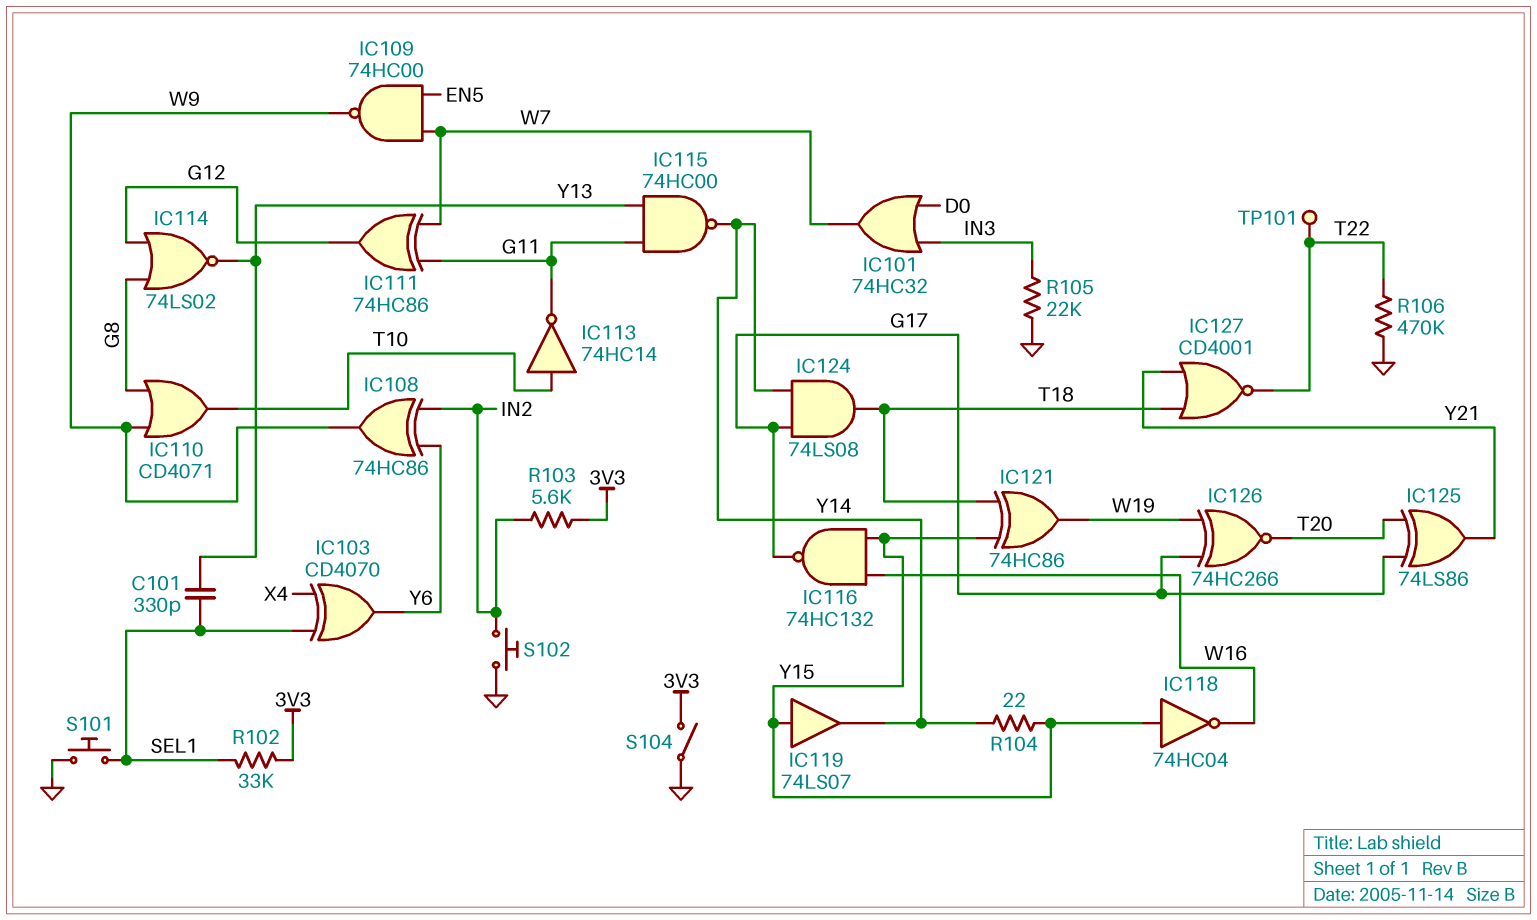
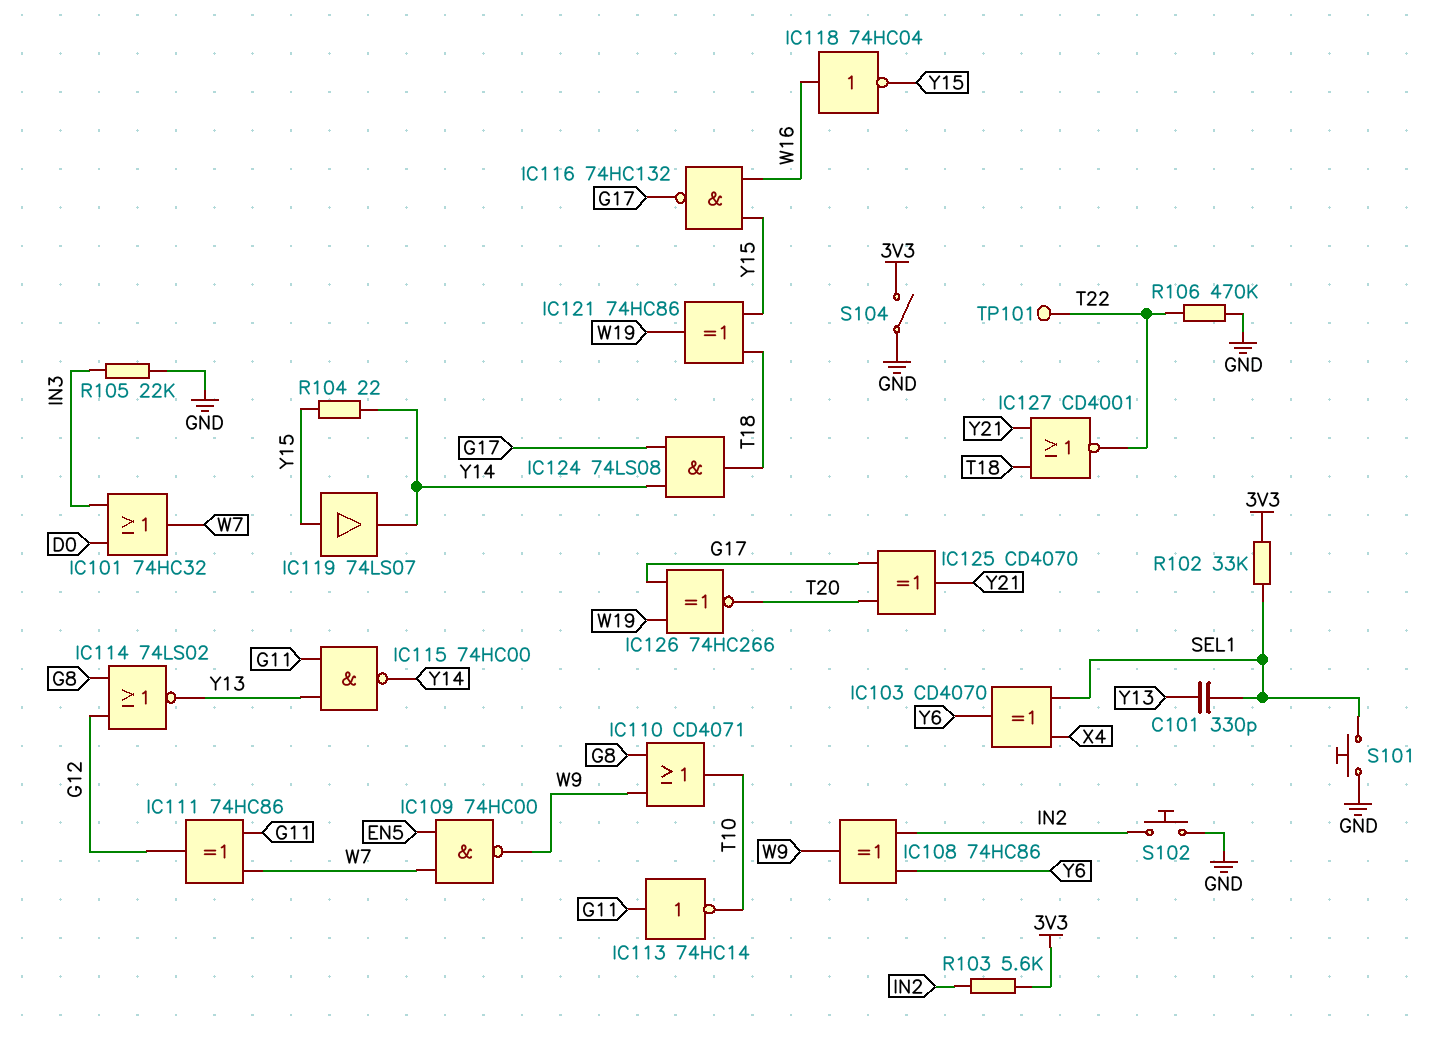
IC113: NOT 74HC14 (in T10, out G11) -> NOT 74HC14 (in G11, out T10)
IC118: NOT 74HC04 (in Y15, out W16) -> NOT 74HC04 (in W16, out Y15)
IC125: XOR 74LS86 (in G17, in T20, out Y21) -> XOR CD4070 (in G17, in T20, out Y21)

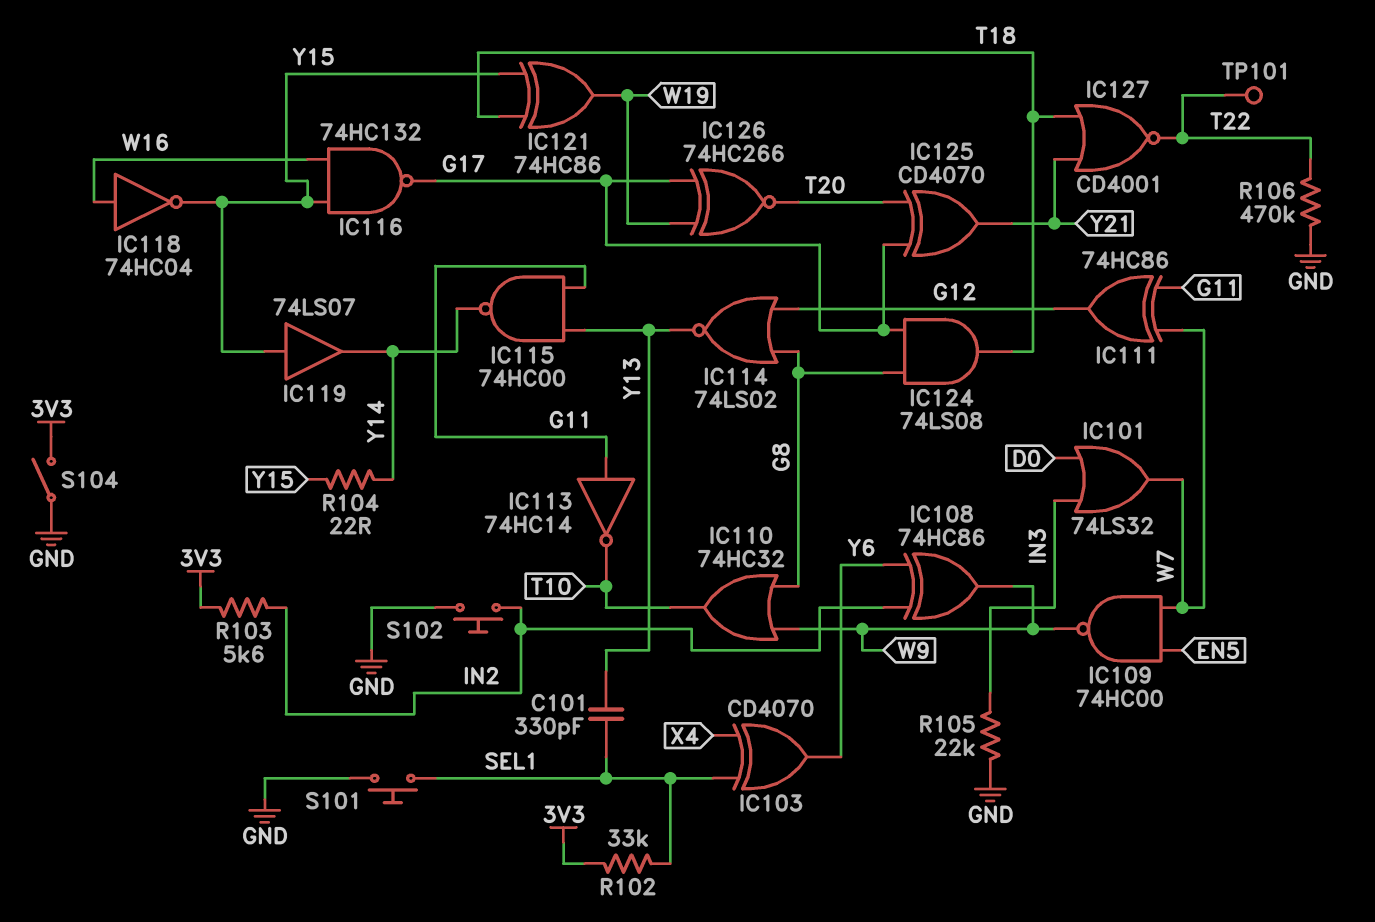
IC101: OR 74HC32 (in D0, in IN3, out W7) -> OR 74LS32 (in D0, in IN3, out W7)
IC110: OR CD4071 (in G8, in W9, out T10) -> OR 74HC32 (in G8, in W9, out T10)
IC124: AND 74LS08 (in G17, in Y14, out T18) -> AND 74LS08 (in G8, in G17, out T18)

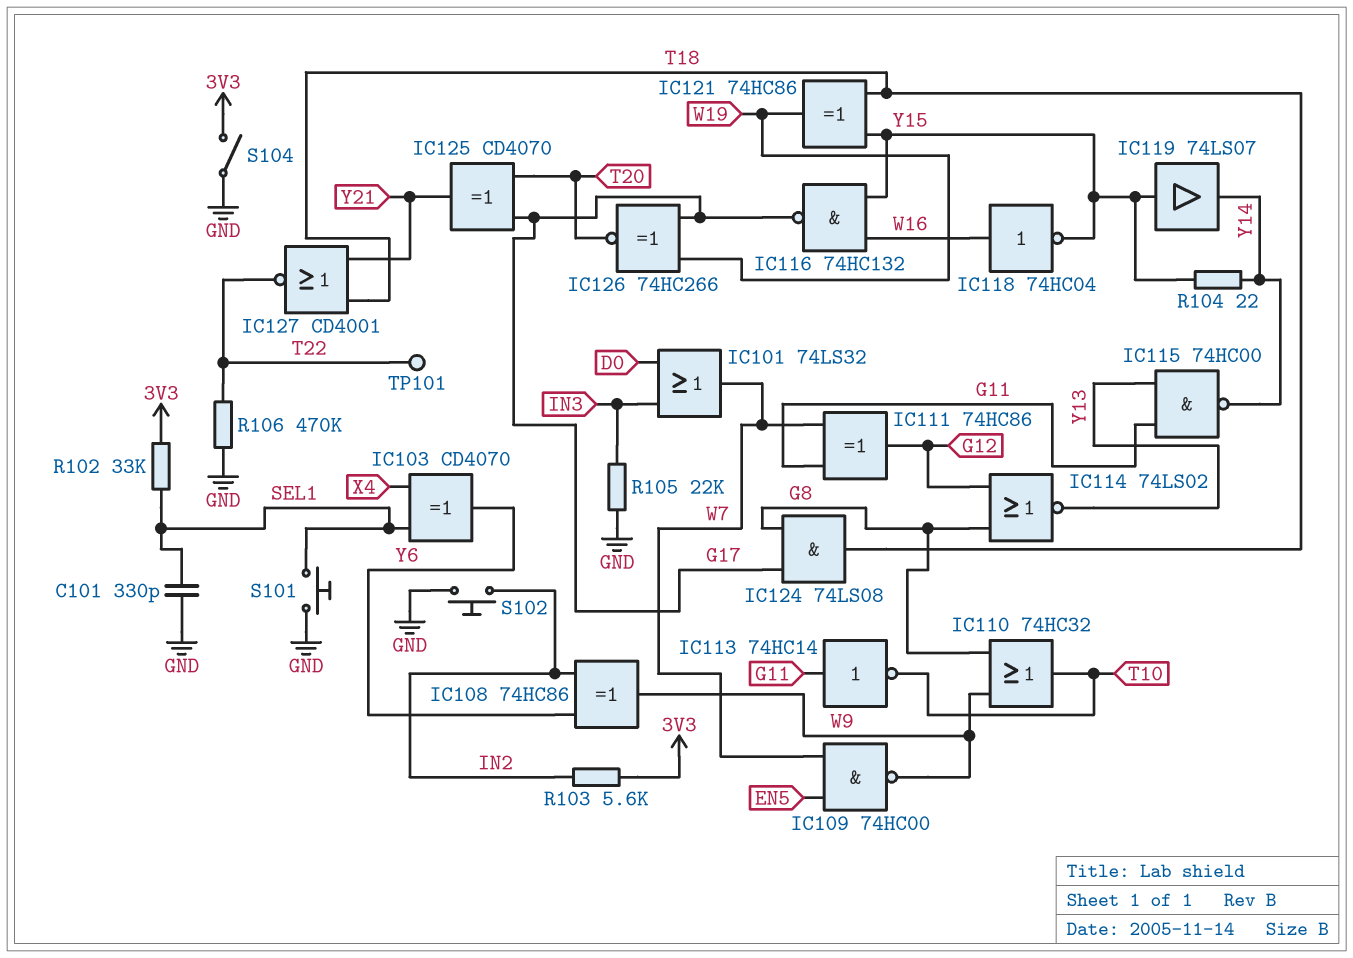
C101: 330pF (SEL1, Y13) -> 330pF (GND, SEL1)

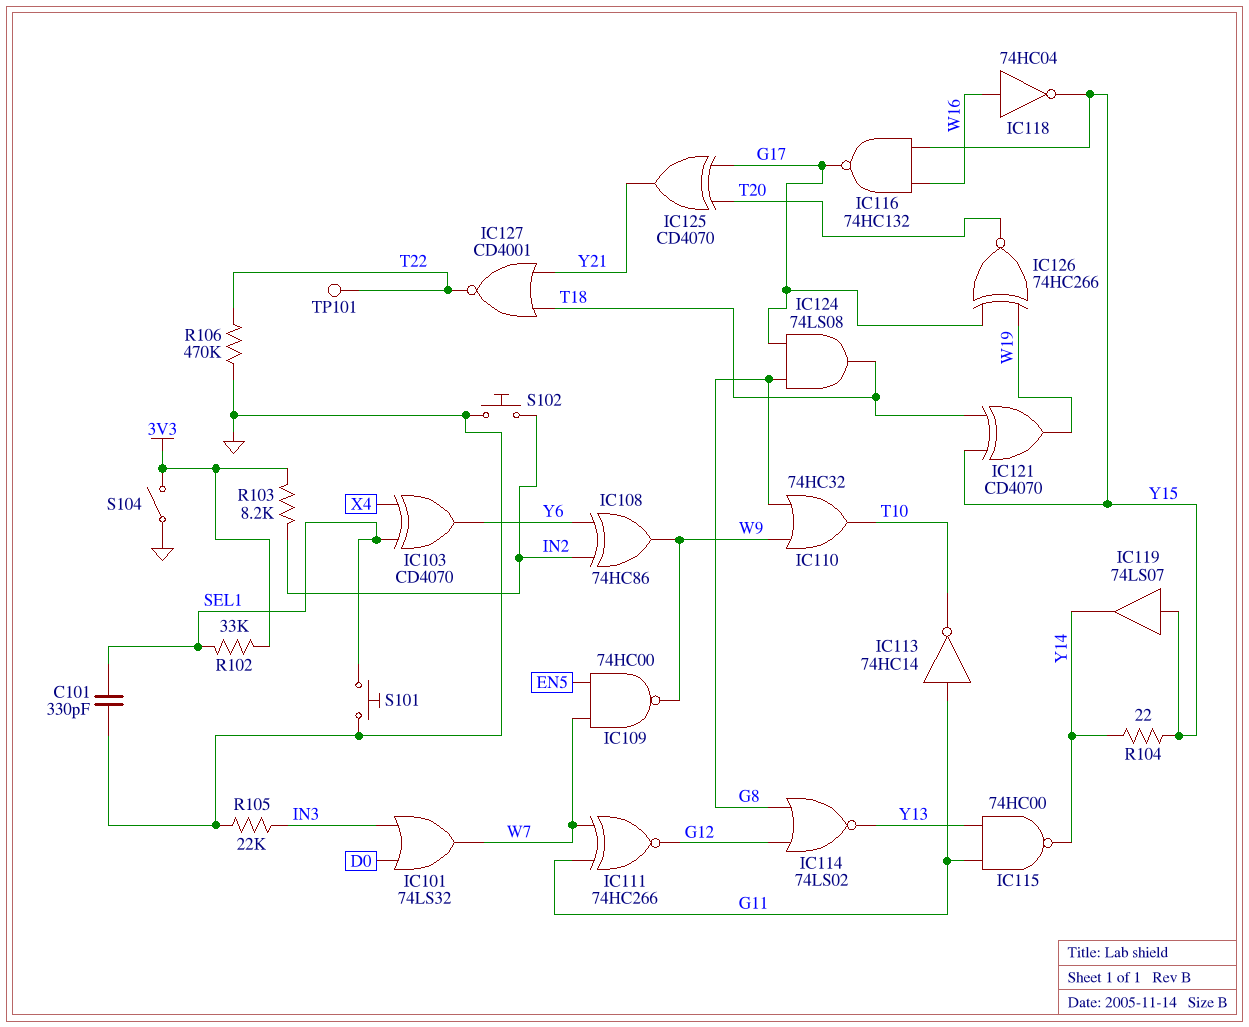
IC111: XOR 74HC86 (in G11, in W7, out G12) -> XNOR 74HC266 (in G11, in W7, out G12)
IC121: XOR 74HC86 (in T18, in Y15, out W19) -> XOR CD4070 (in T18, in Y15, out W19)
R103: 5.6k (3V3, IN2) -> 8.2k (3V3, IN2)

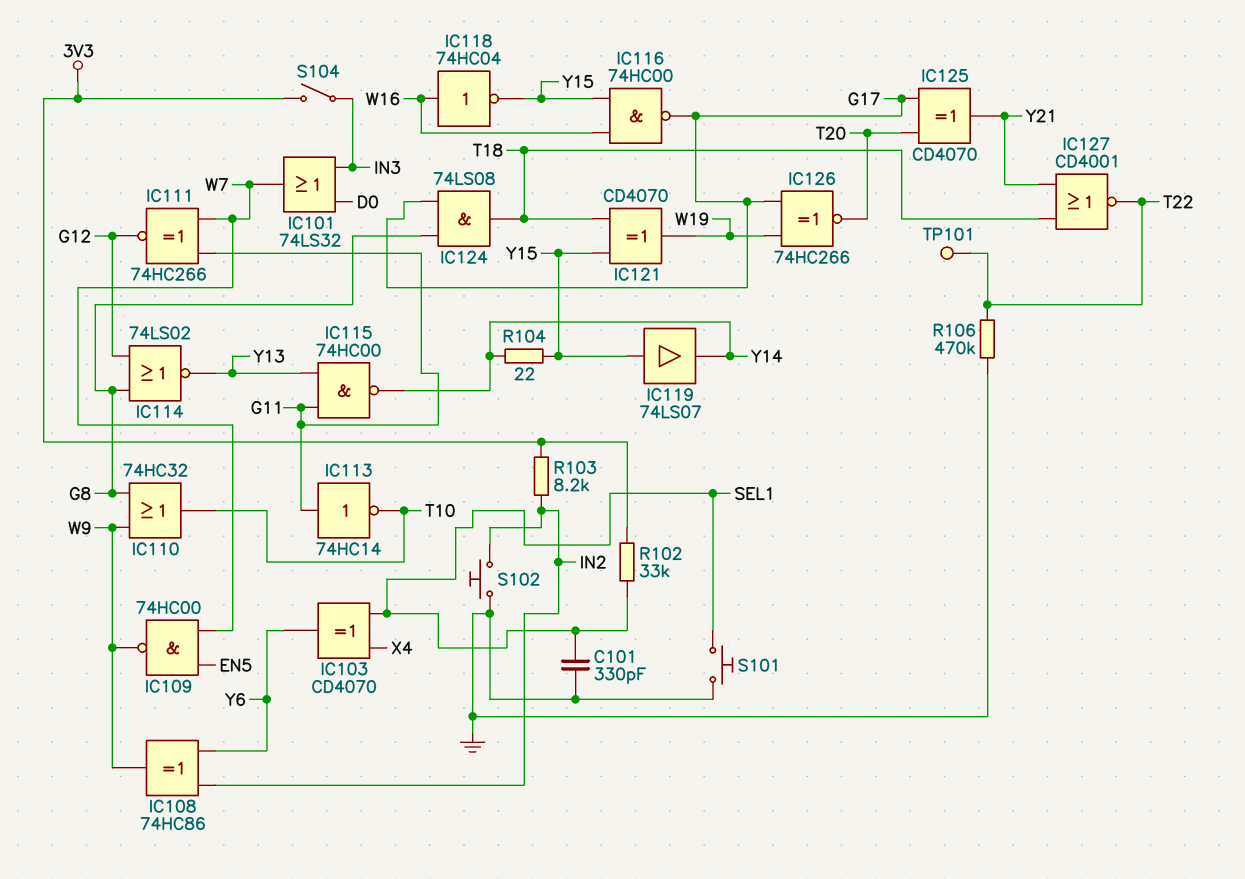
IC116: NAND 74HC132 (in W16, in Y15, out G17) -> NAND 74HC00 (in W16, in Y15, out G17)
R105: 22k (GND, IN3) -> none
S104: switch (3V3, GND) -> switch (3V3, IN3)

